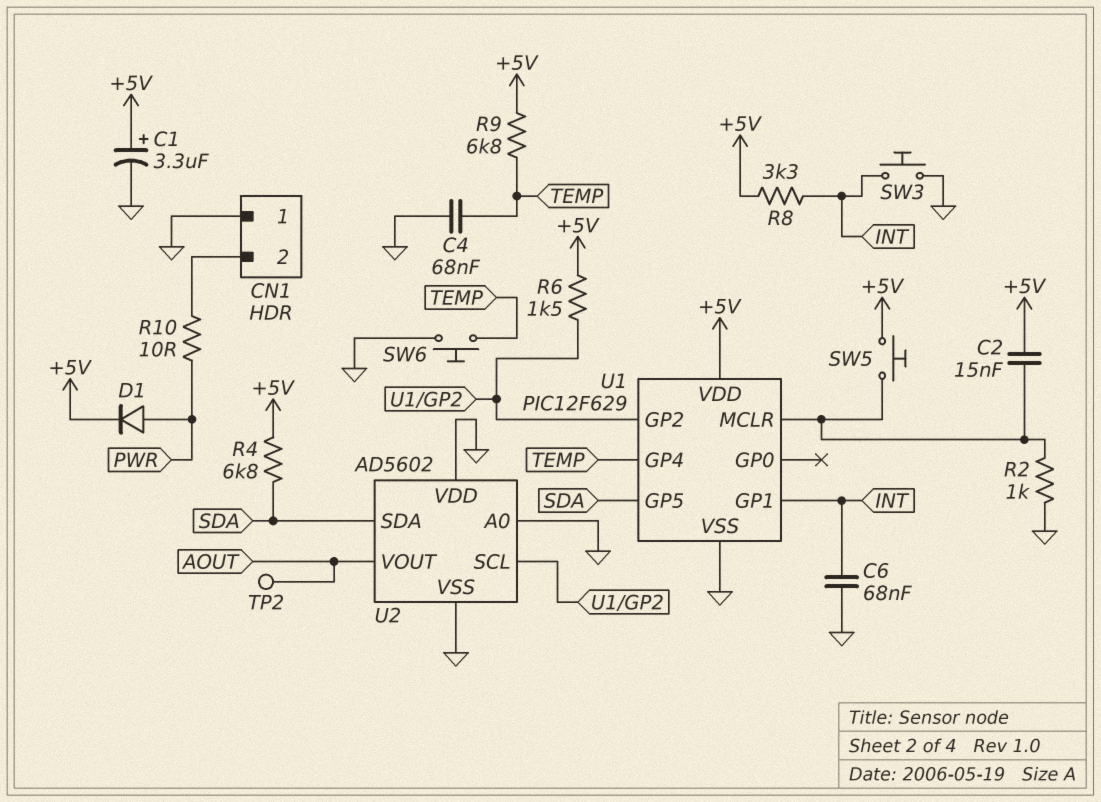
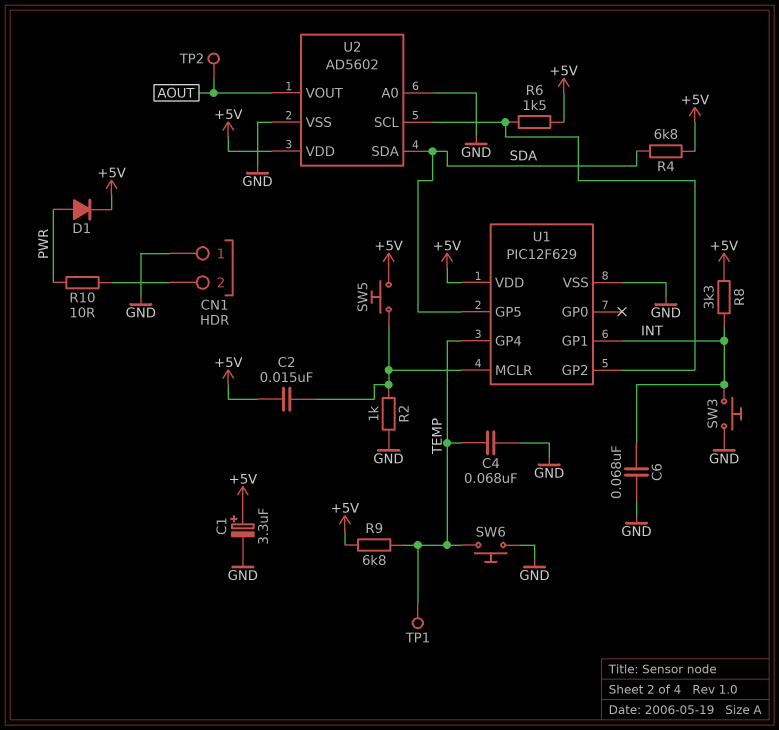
TP1: none -> test point (TEMP)
U2 pin VDD: GND -> +5V

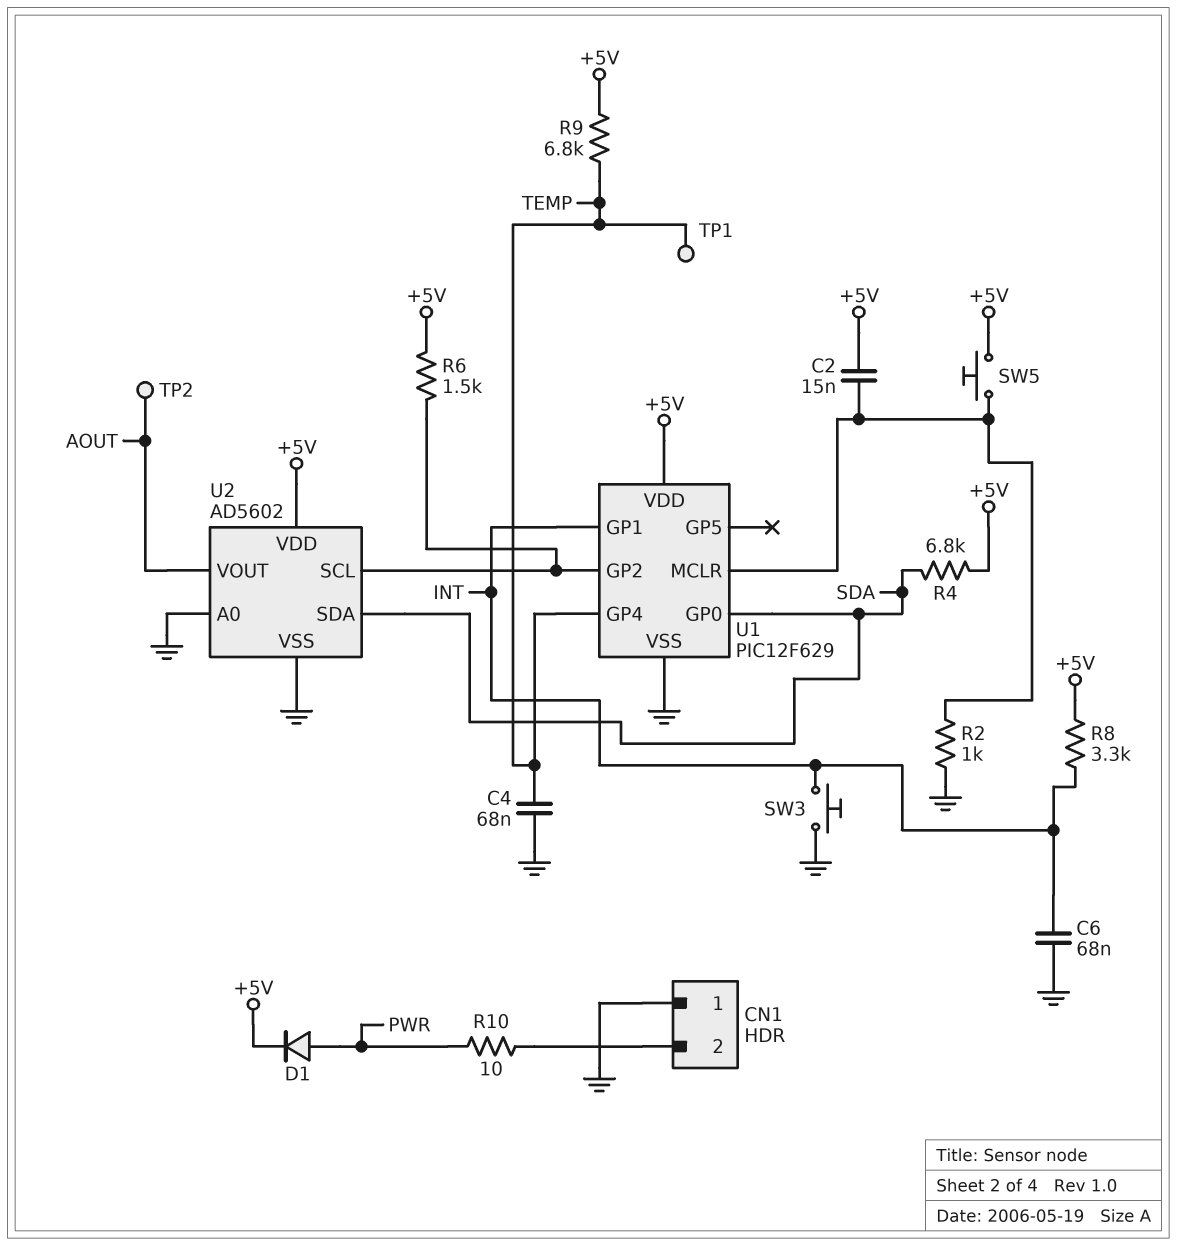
C1: 3.3uF (plus +5V, minus GND) -> none
SW6: button (GND, TEMP) -> none
U1 pin GP0: none -> SDA
U1 pin GP5: SDA -> none

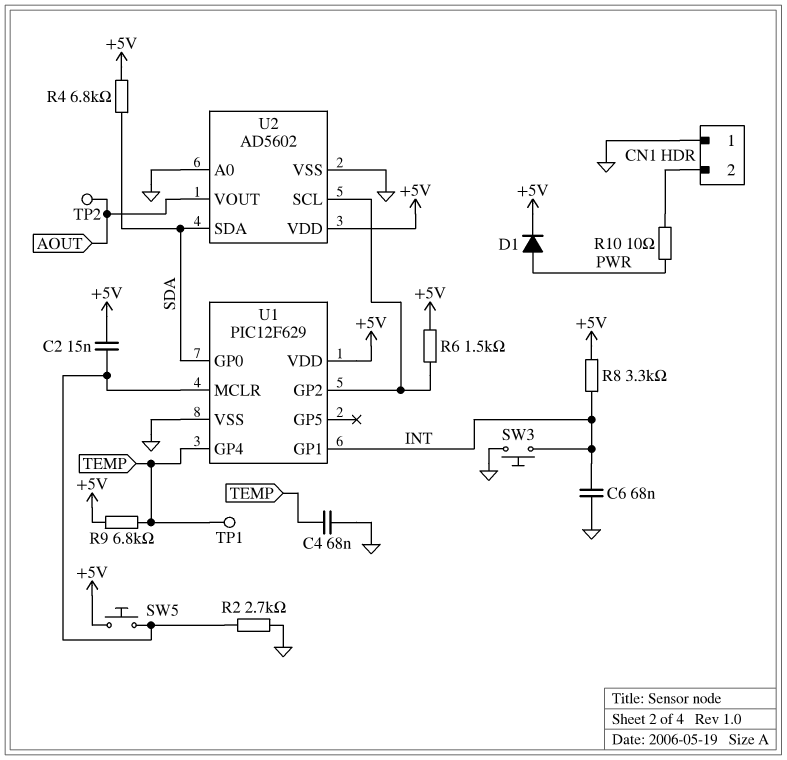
R2: 1k (GND, U1/MCLR) -> 2.7k (GND, U1/MCLR)

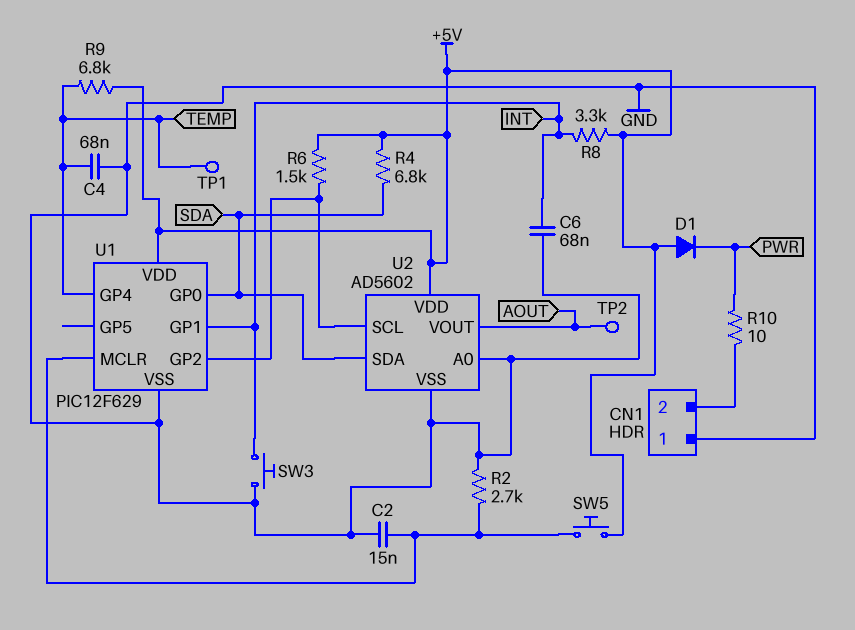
C2: 15nF (+5V, U1/MCLR) -> 15nF (GND, U1/MCLR)
D1: diode (A PWR, K +5V) -> diode (A +5V, K PWR)

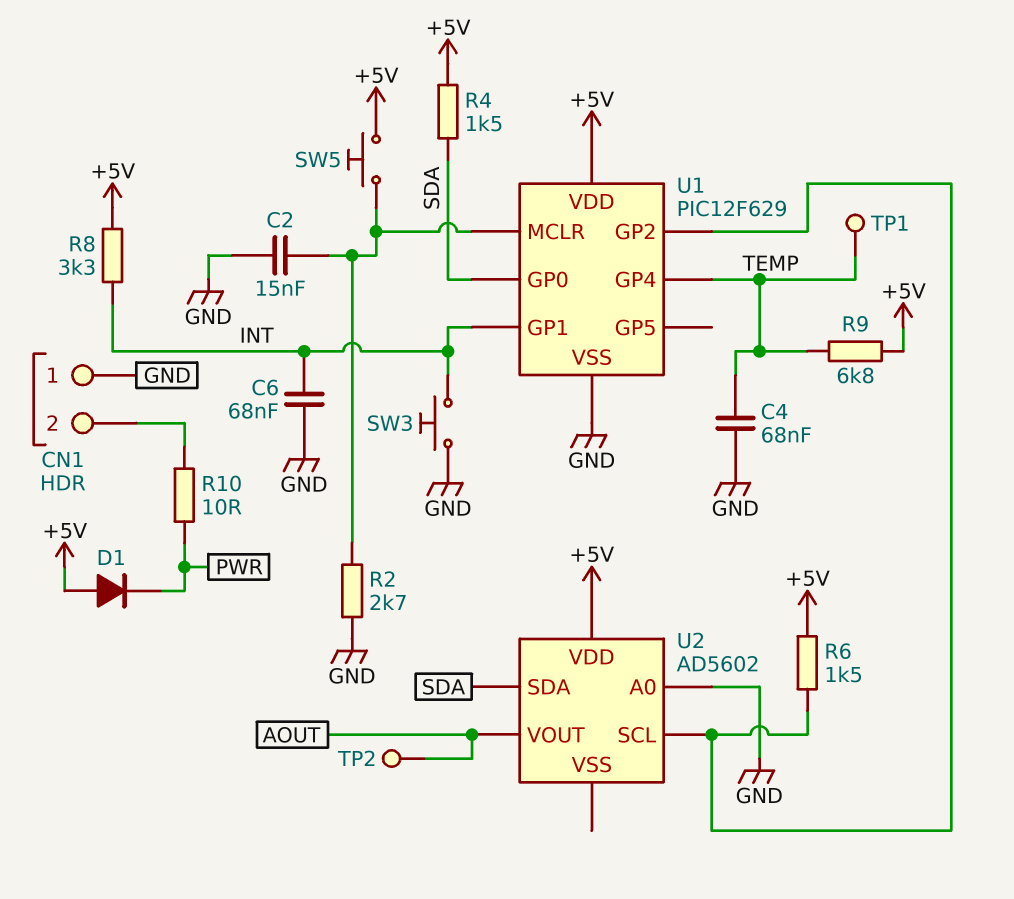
R4: 6.8k (+5V, SDA) -> 1.5k (+5V, SDA)
U2 pin VSS: GND -> none

